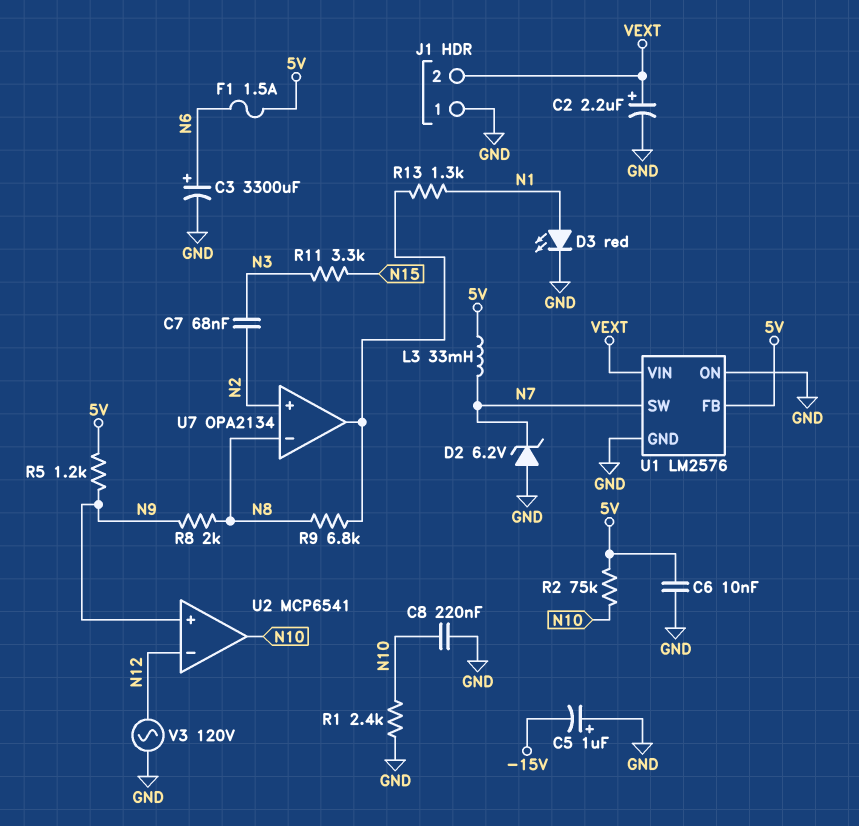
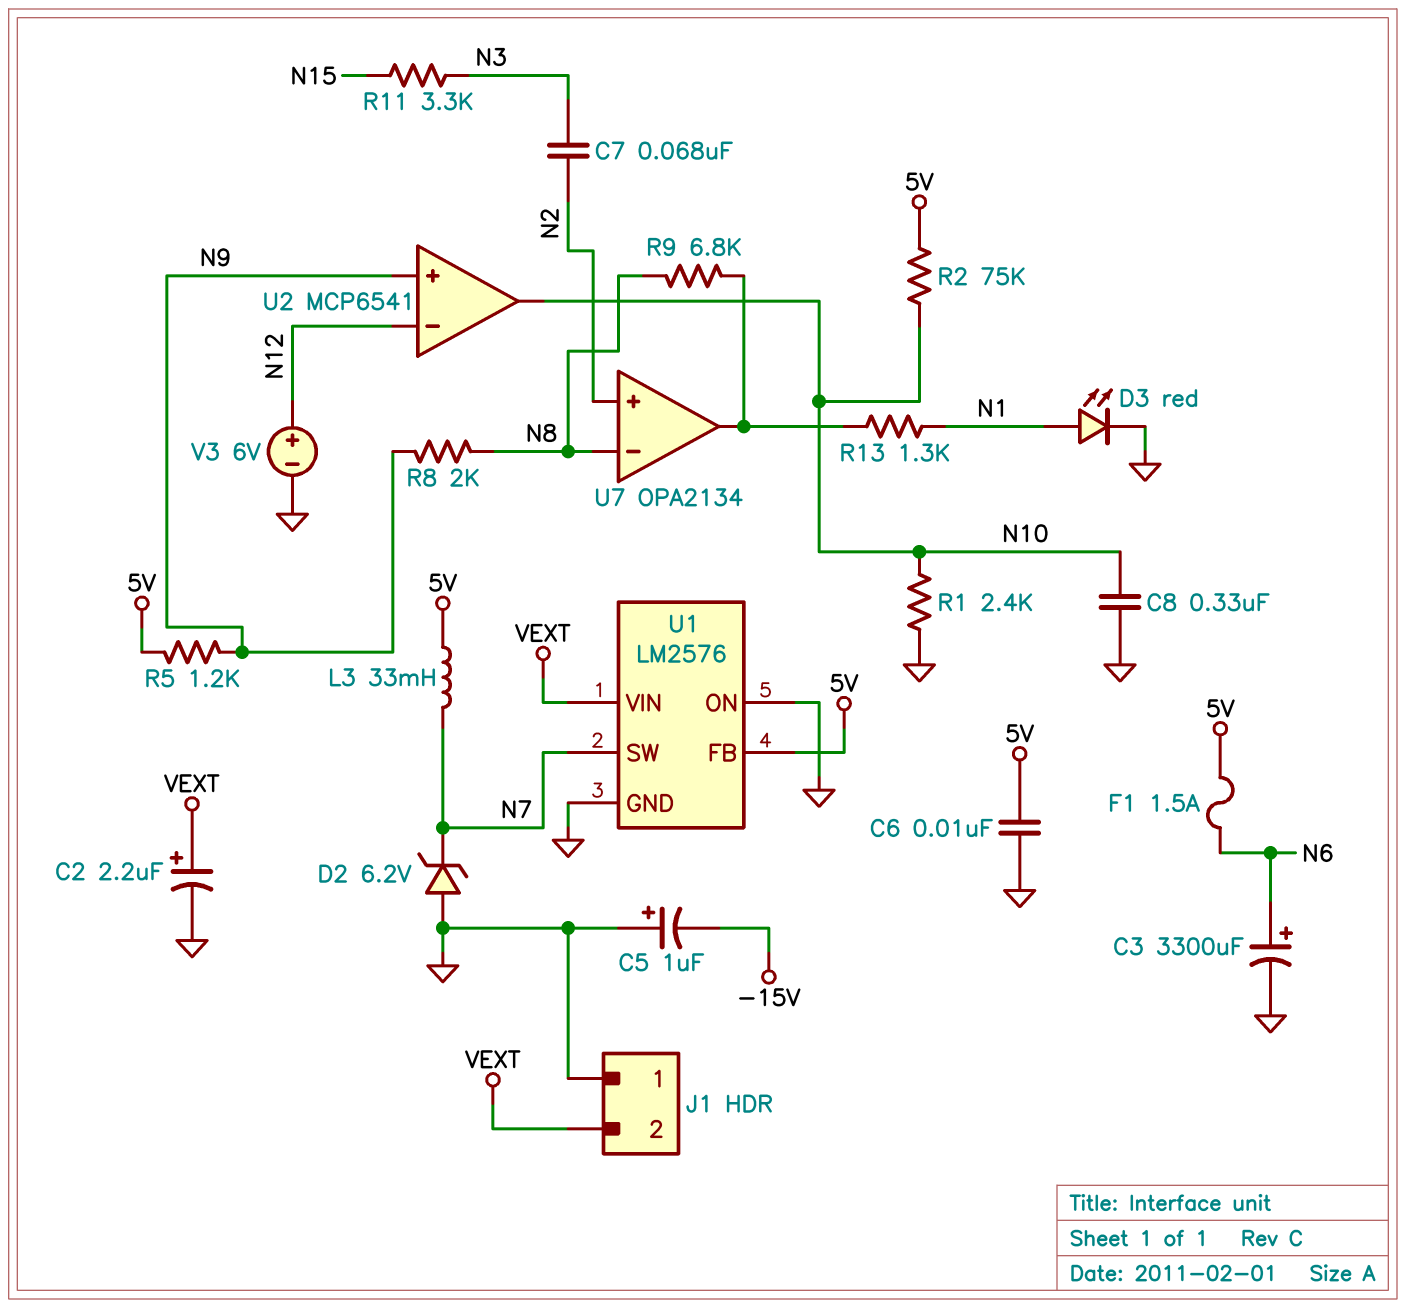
C8: 220nF (GND, N10) -> 330nF (GND, N10)
V3: AC 120V (GND, N12) -> 6V (plus N12, minus GND)

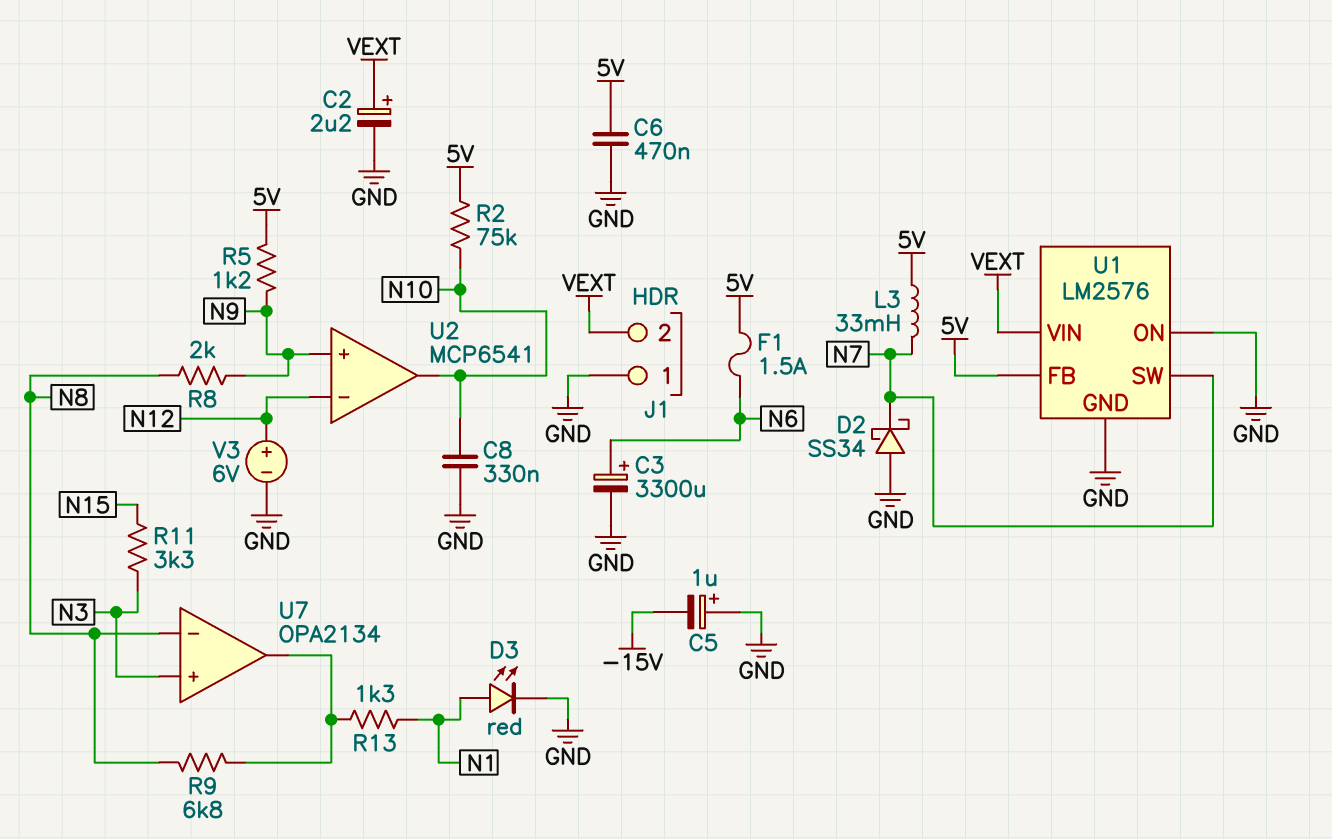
C6: 10nF (5V, GND) -> 470nF (5V, GND)
C7: 68nF (N2, N3) -> none
D2: zener 6.2V (A GND, K N7) -> schottky SS34 (A GND, K N7)
R1: 2.4k (GND, N10) -> none
U7 pin in+: N2 -> N3

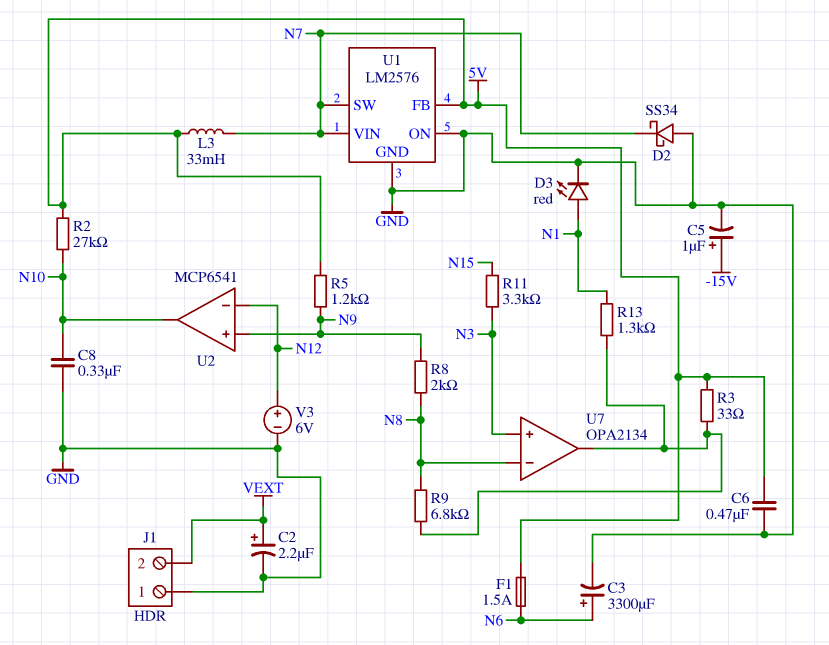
C5: 1uF (plus GND, minus -15V) -> 1uF (plus -15V, minus GND)
R2: 75k (5V, N10) -> 27k (5V, N10)
R3: none -> 33 (5V, U7/out)
U1 pin VIN: VEXT -> N7

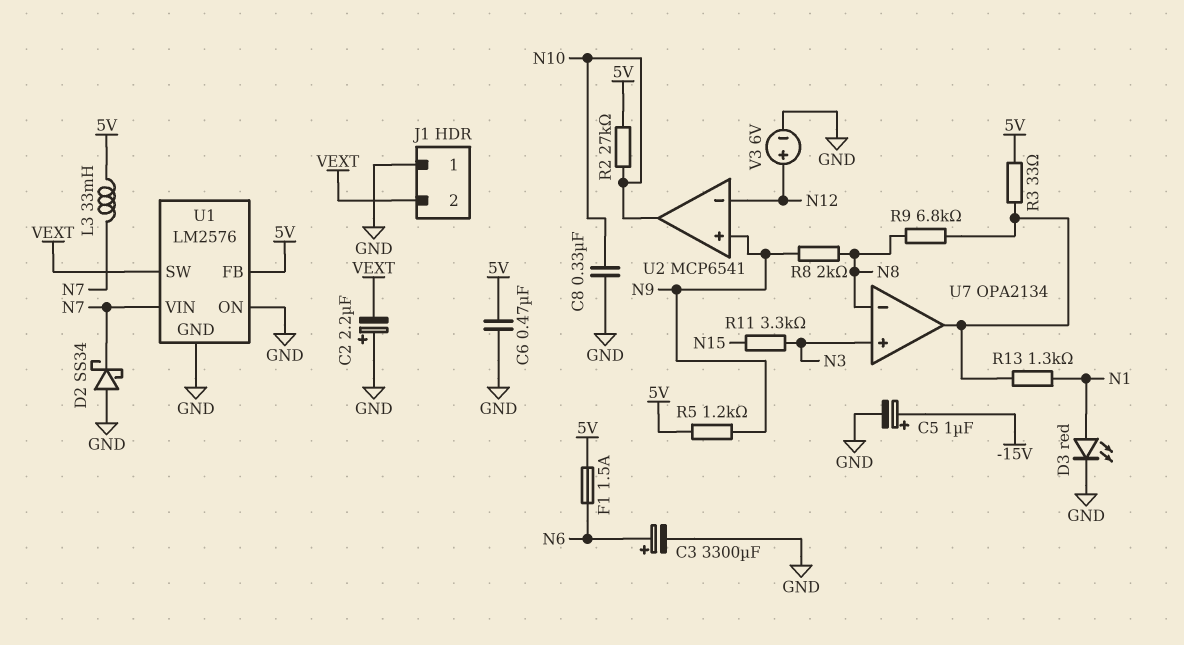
C2: 2.2uF (plus VEXT, minus GND) -> 2.2uF (plus GND, minus VEXT)
U1 pin SW: N7 -> VEXT

